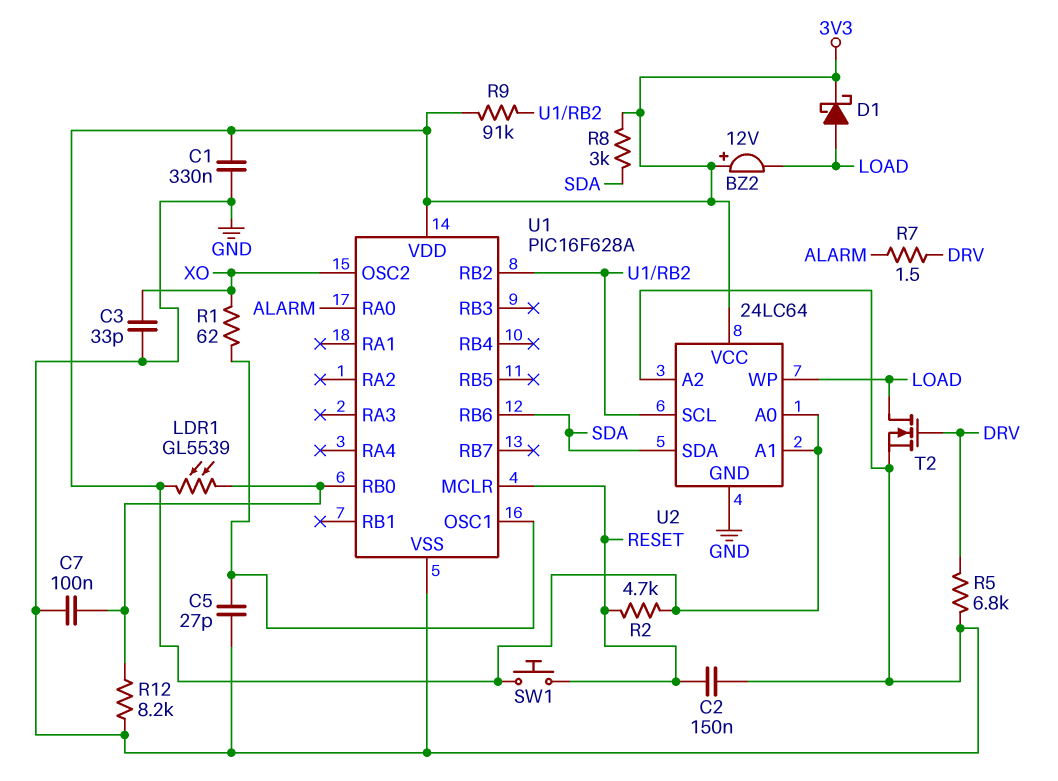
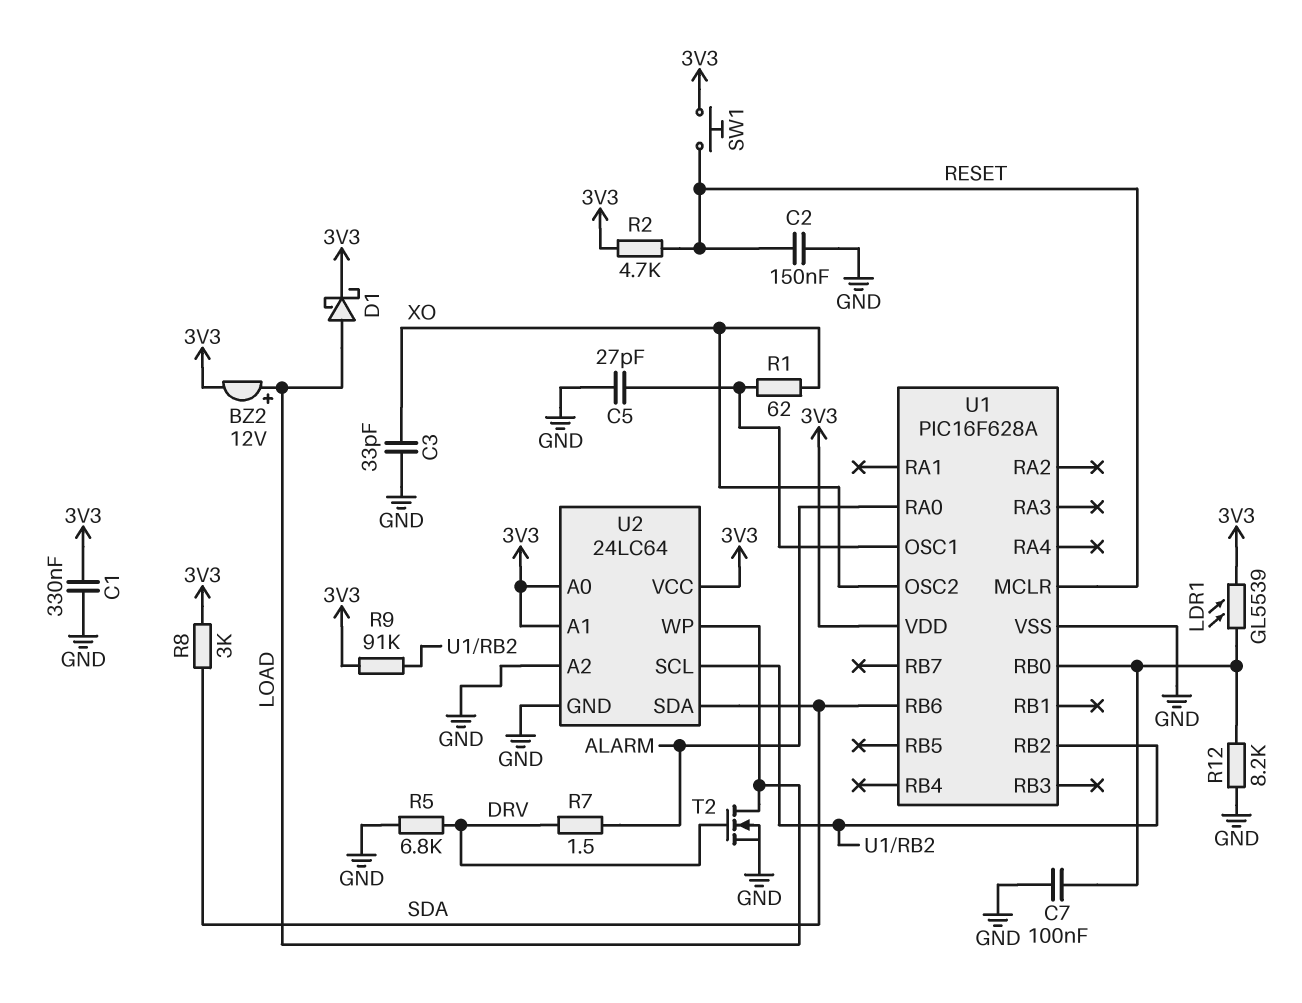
BZ2: buzzer 12V (plus 3V3, minus LOAD) -> buzzer 12V (plus LOAD, minus 3V3)

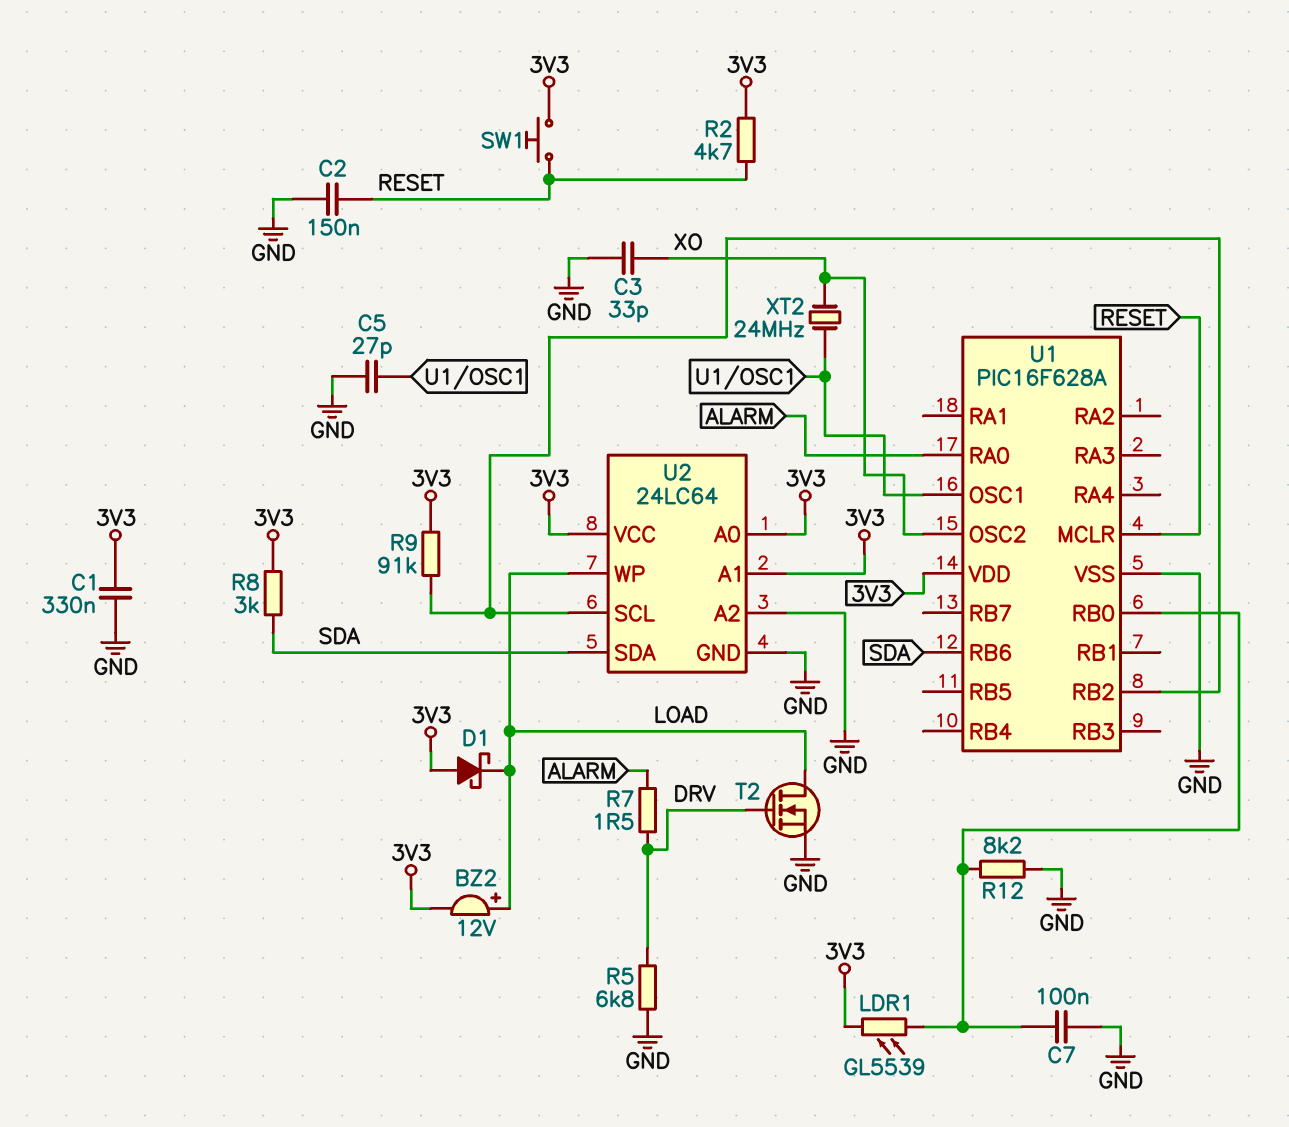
D1: schottky (A LOAD, K 3V3) -> schottky (A 3V3, K LOAD)
R1: 62 (U1/OSC1, XO) -> none
XT2: none -> 24MHz (U1/OSC1, XO)

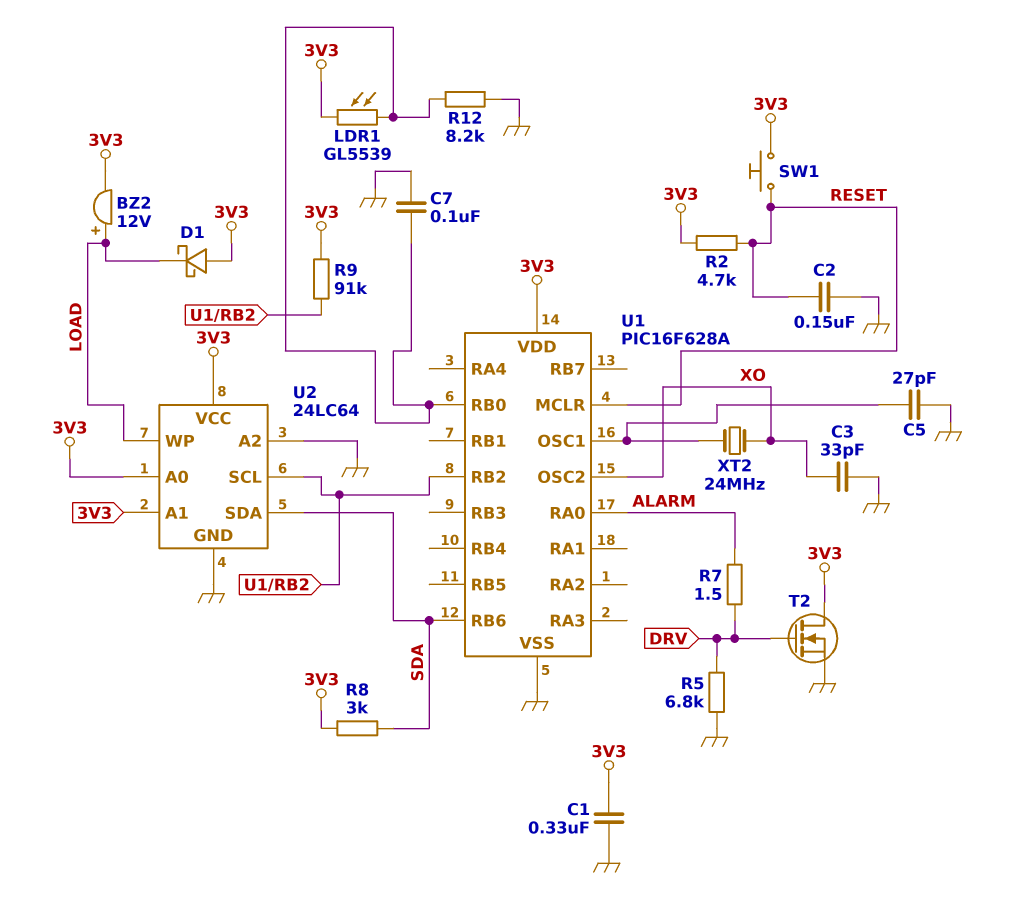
T2: NMOS (G DRV, D LOAD, S GND) -> NMOS (G DRV, D 3V3, S GND)

